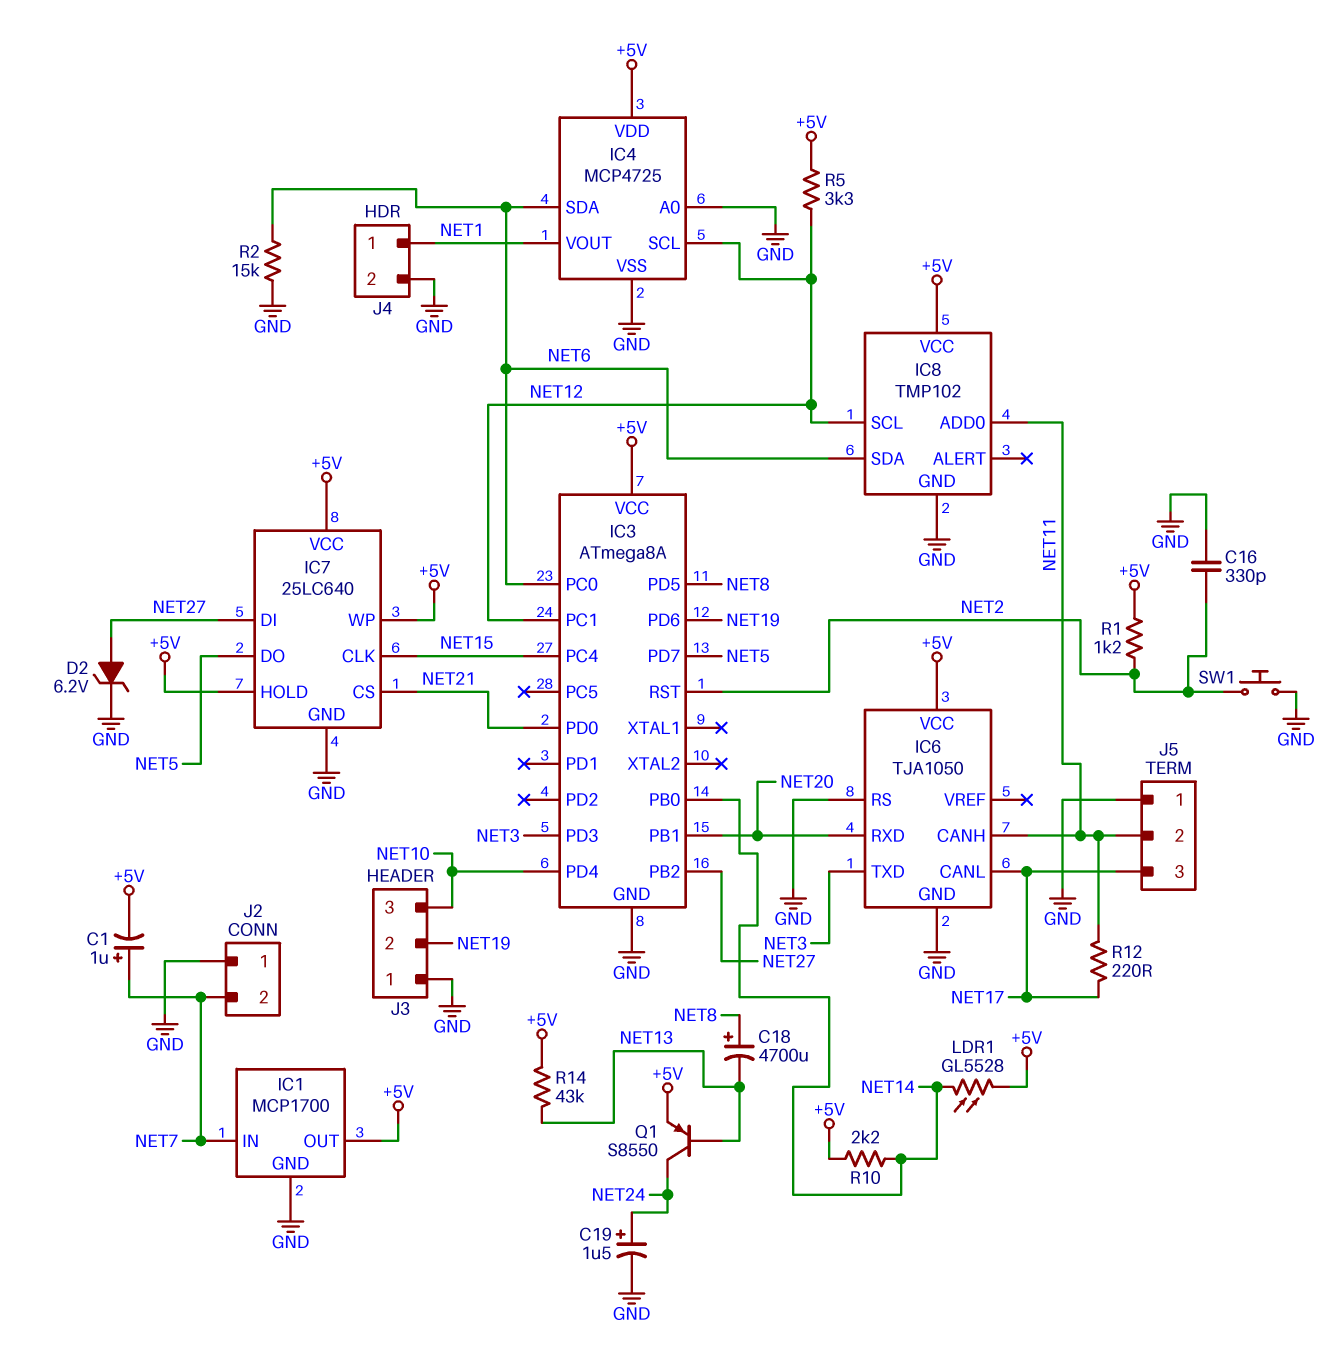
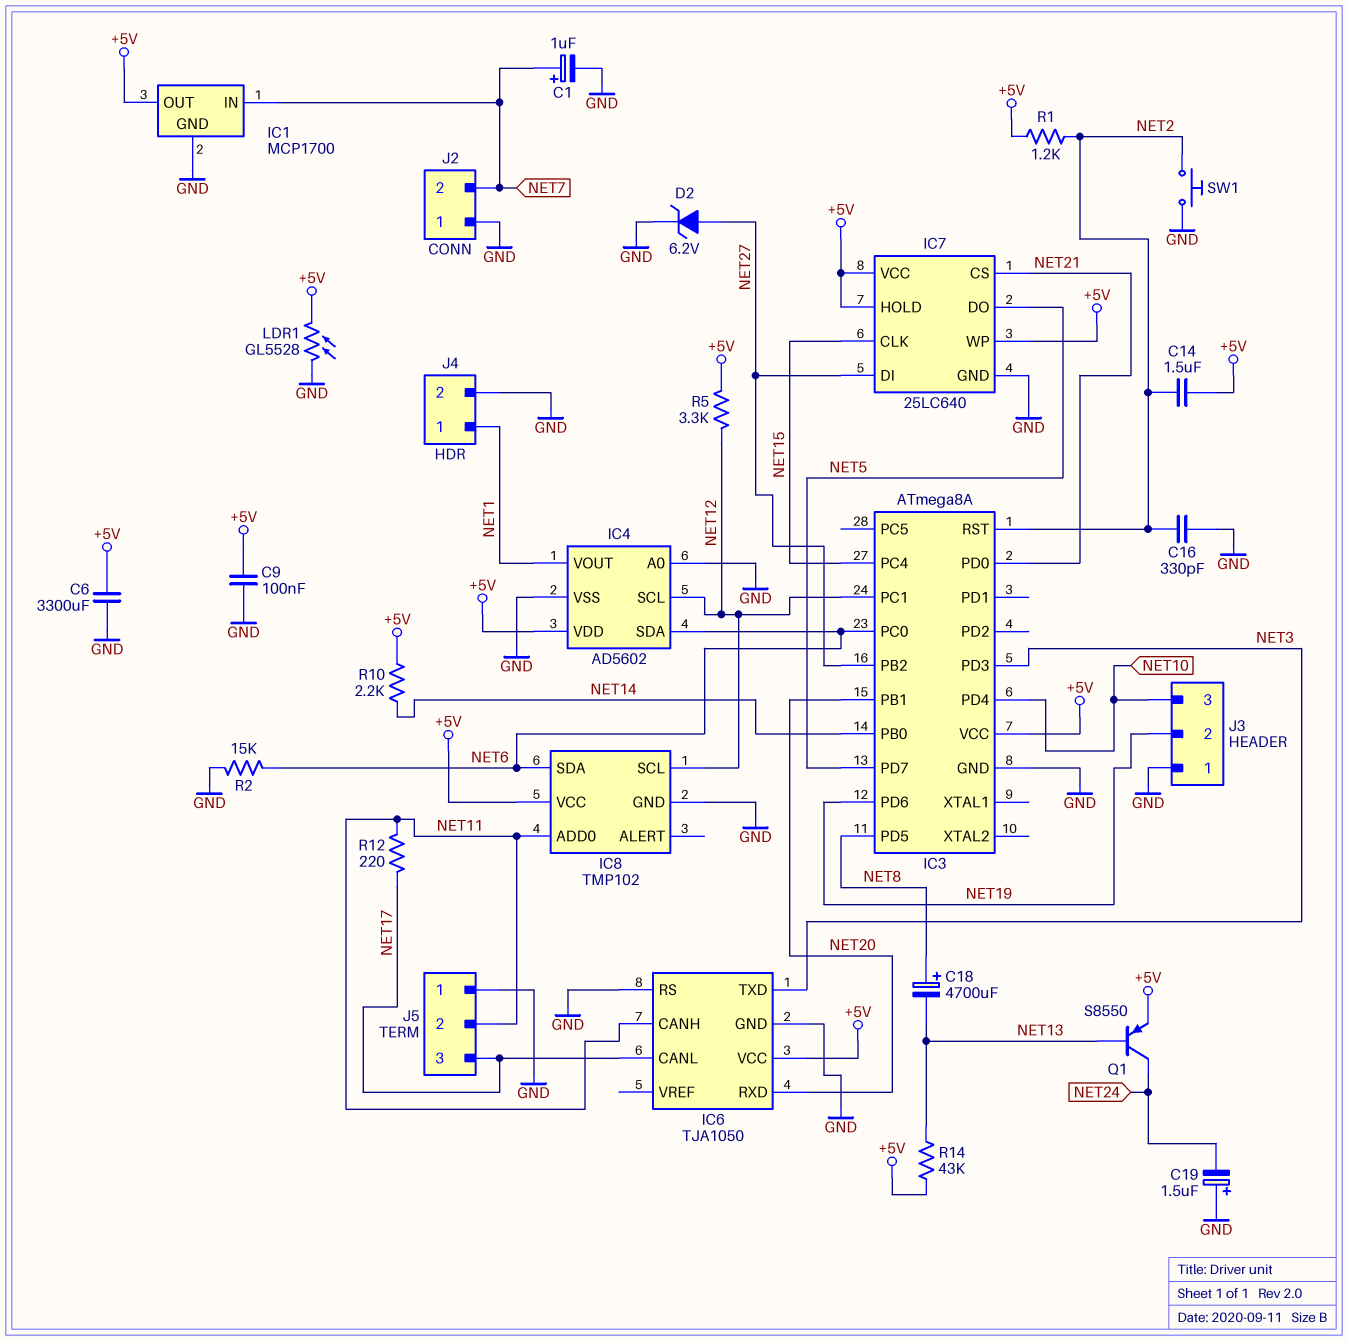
C1: 1uF (plus NET7, minus +5V) -> 1uF (plus NET7, minus GND)
C6: none -> 3300uF (+5V, GND)
C9: none -> 100nF (+5V, GND)
C14: none -> 1.5uF (+5V, NET2)
C19: 1.5uF (plus NET24, minus GND) -> 1.5uF (plus GND, minus NET24)
IC4: MCP4725 -> AD5602
LDR1: GL5528 (+5V, NET14) -> GL5528 (+5V, GND)

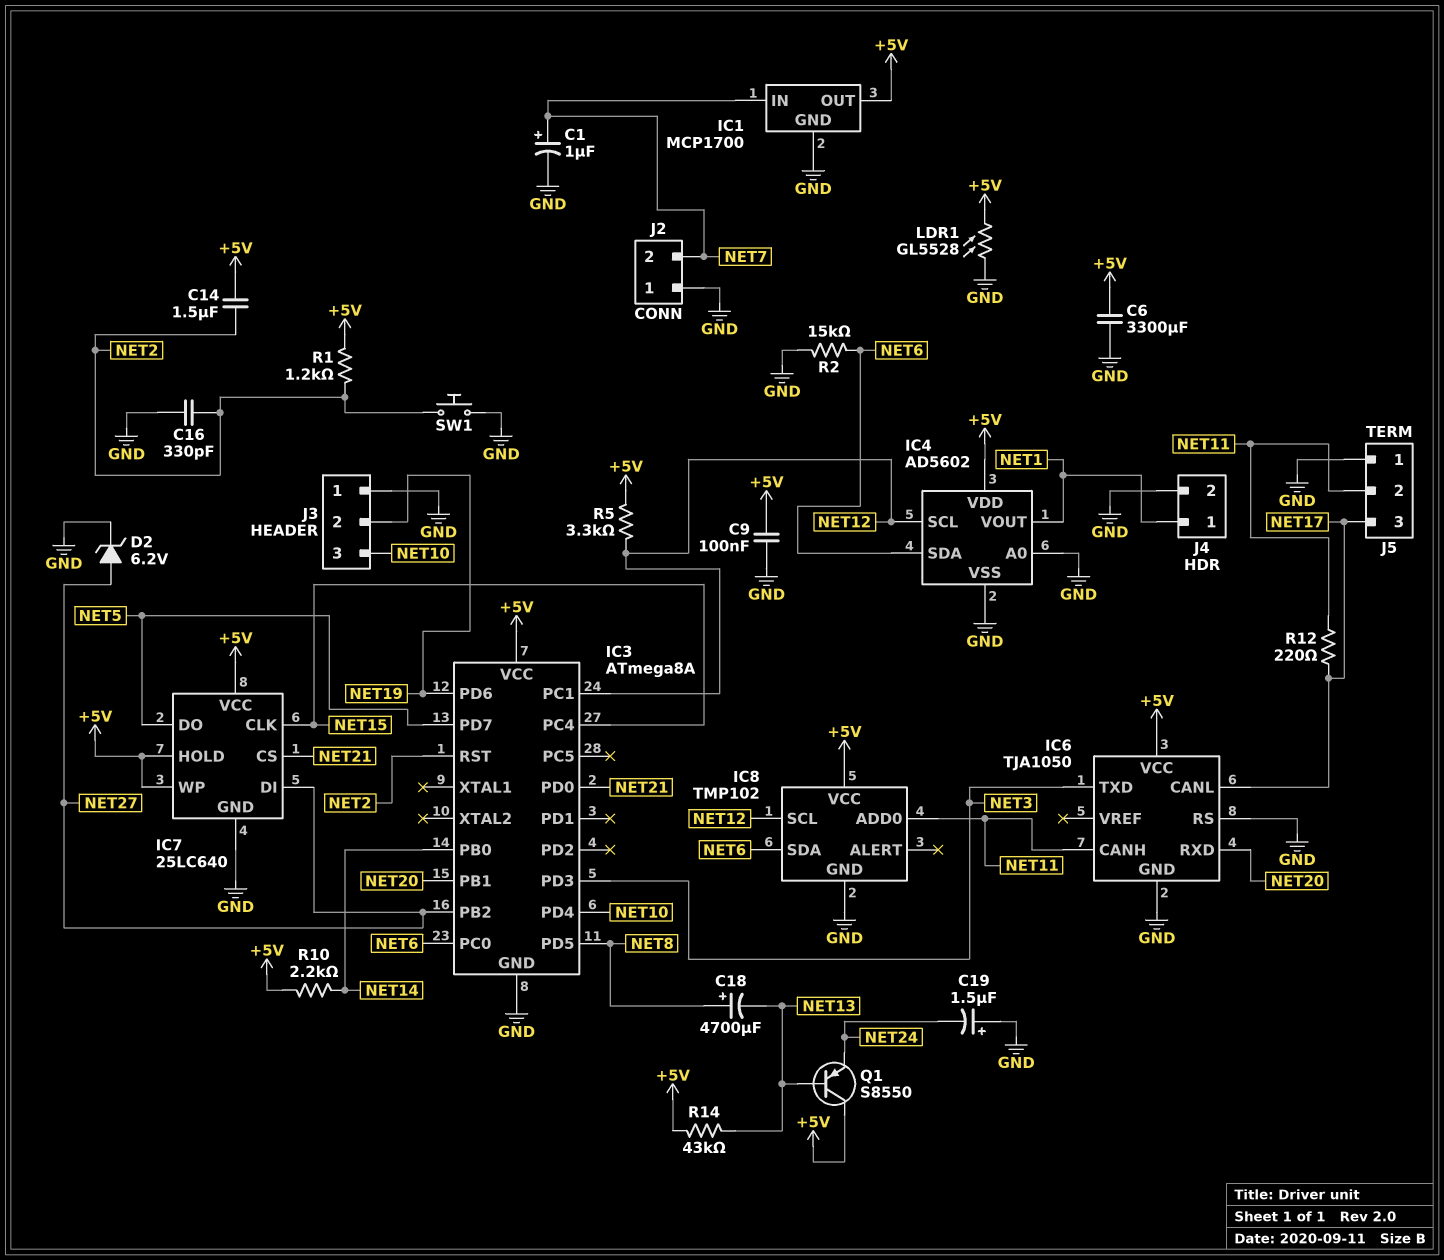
Q1: PNP S8550 (B NET13, C NET24, E +5V) -> PNP S8550 (B NET13, C +5V, E NET24)

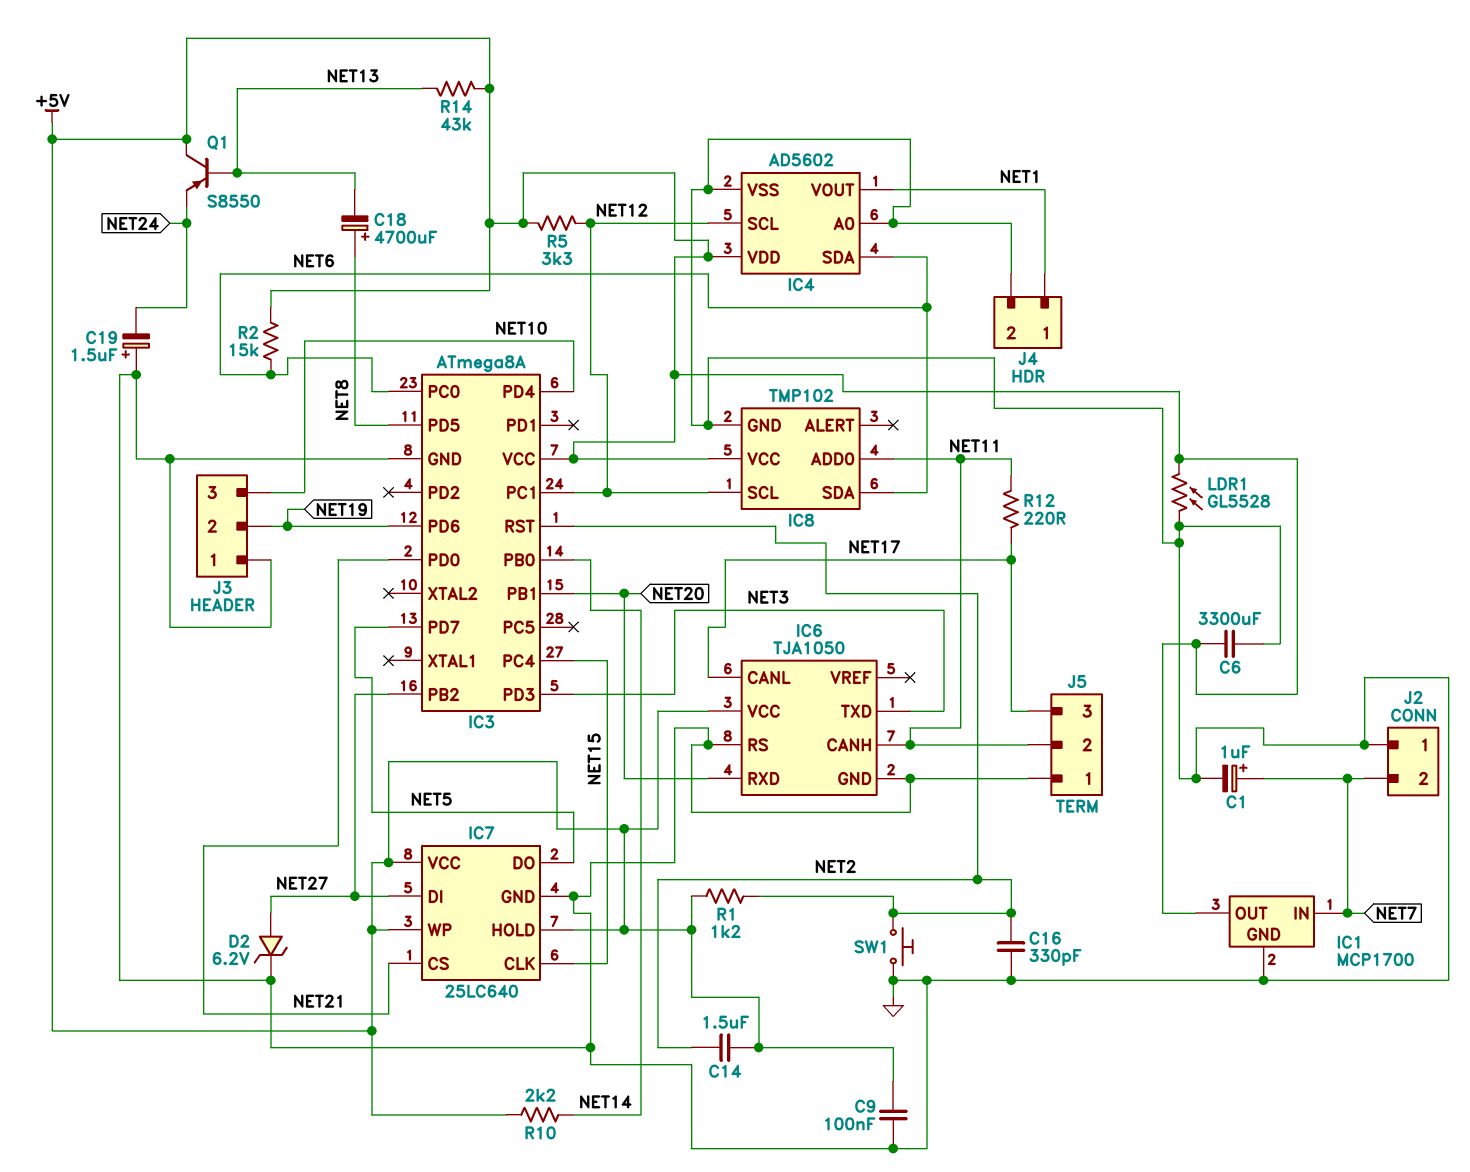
R2: 15k (GND, NET6) -> 15k (+5V, NET6)

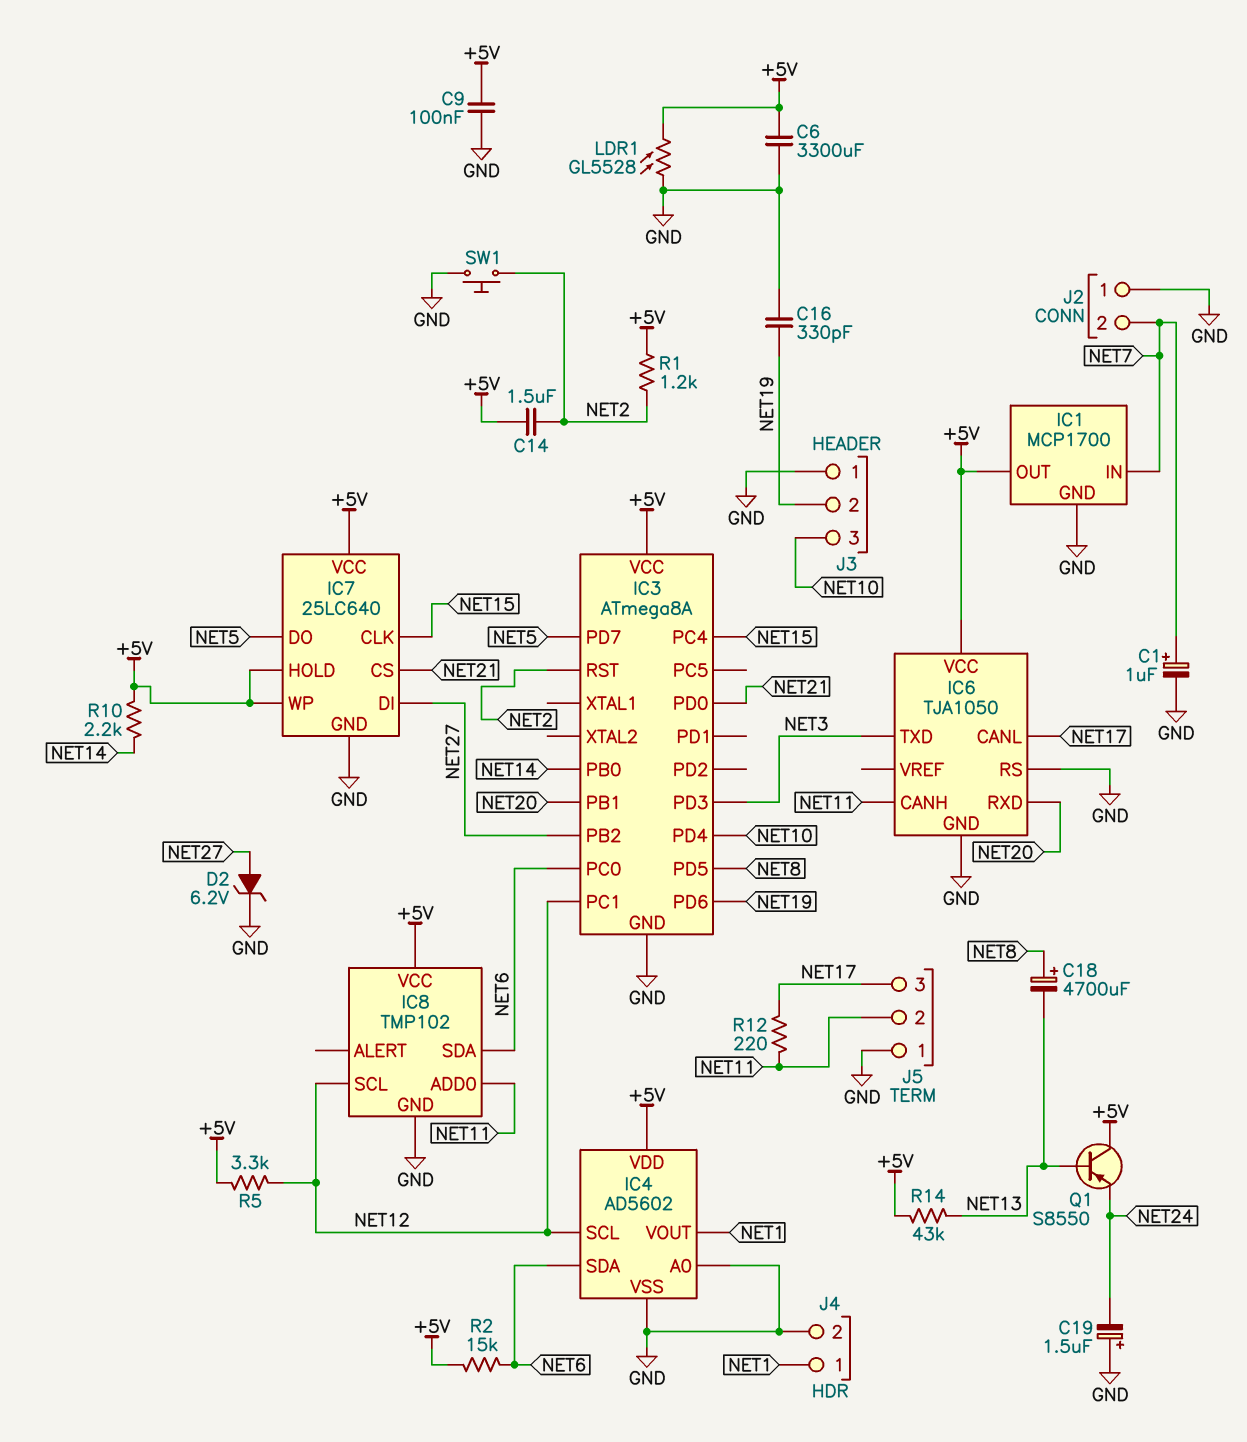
C16: 330pF (GND, NET2) -> 330pF (GND, NET19)

